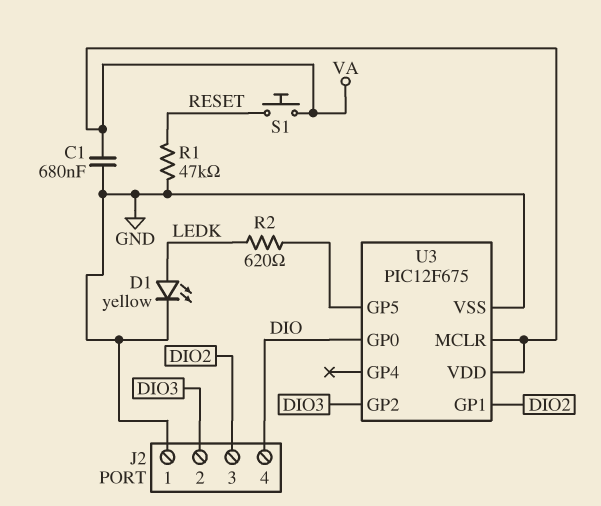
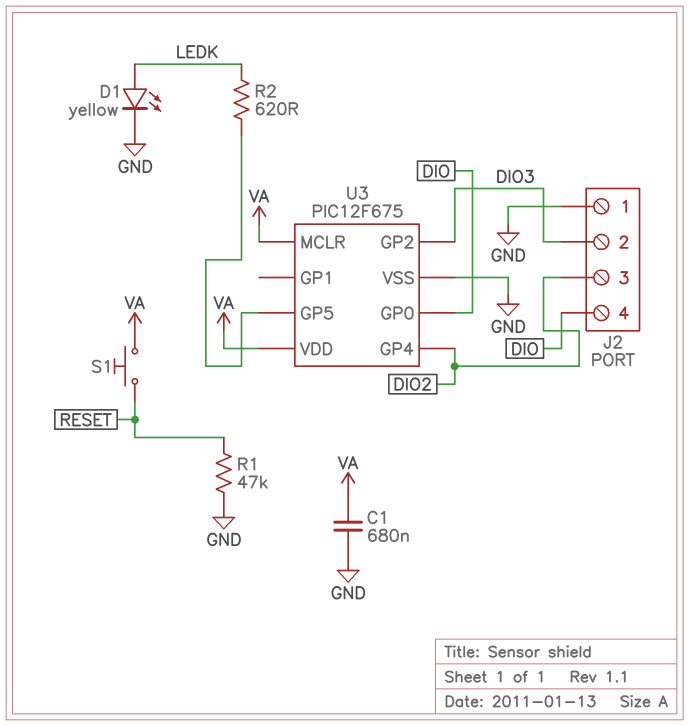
U3 pin GP1: DIO2 -> none
U3 pin GP4: none -> DIO2

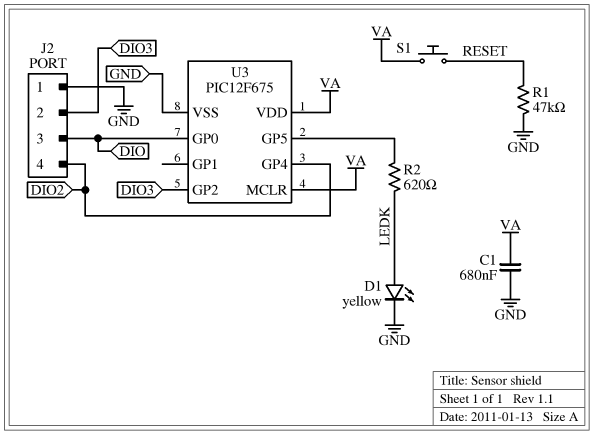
J2 pin 3: DIO2 -> DIO
J2 pin 4: DIO -> DIO2

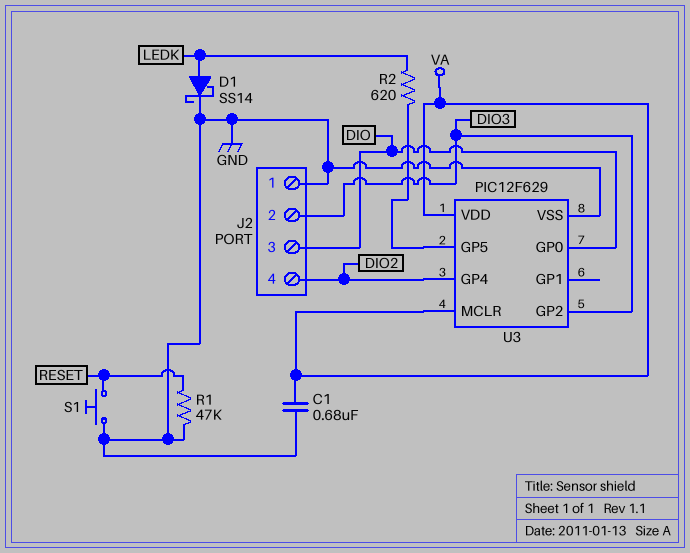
D1: LED yellow (A LEDK, K GND) -> schottky SS14 (A LEDK, K GND)
S1: button (RESET, VA) -> button (GND, RESET)
U3: PIC12F675 -> PIC12F629

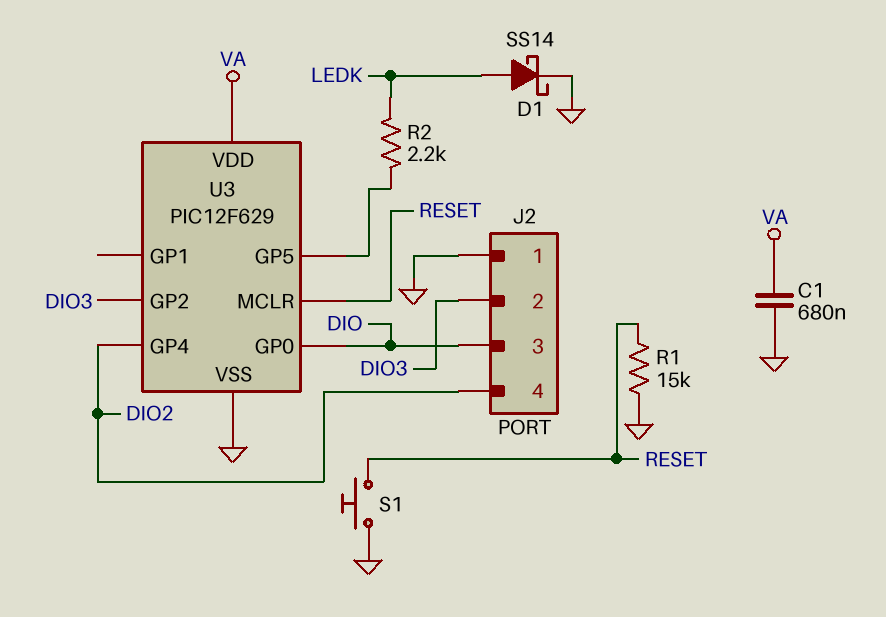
R1: 47k (GND, RESET) -> 15k (GND, RESET)
R2: 620 (LEDK, U3/GP5) -> 2.2k (LEDK, U3/GP5)
U3 pin MCLR: VA -> RESET

